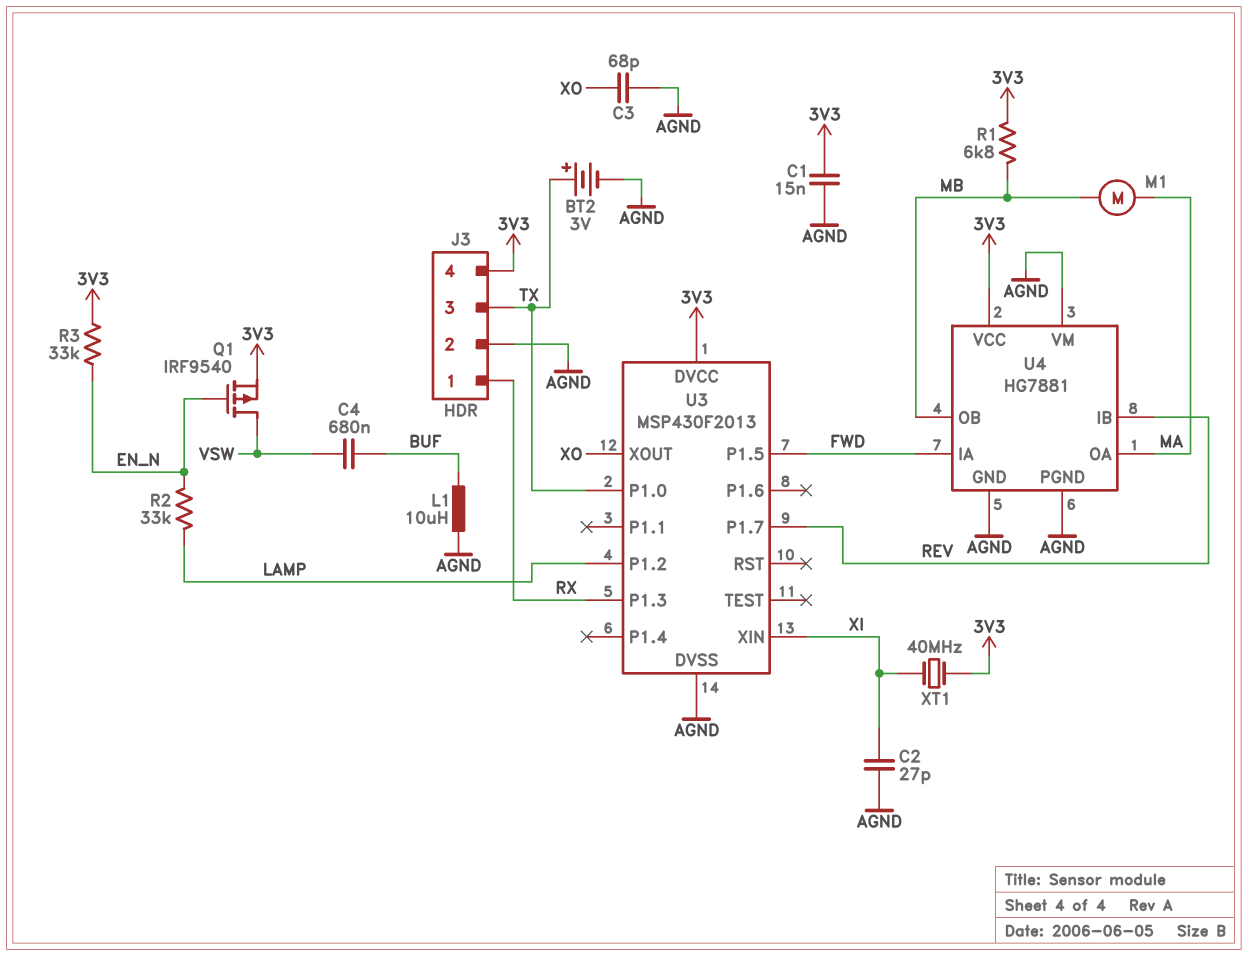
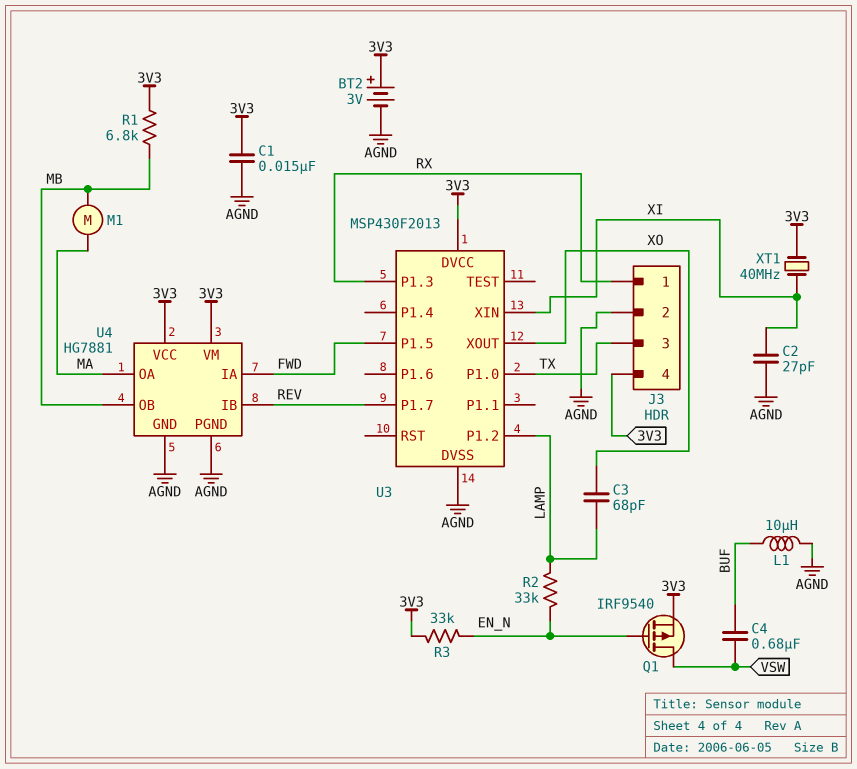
BT2: 3V (plus TX, minus AGND) -> 3V (plus 3V3, minus AGND)
C3: 68pF (AGND, XO) -> 68pF (LAMP, XO)
U4 pin VM: AGND -> 3V3

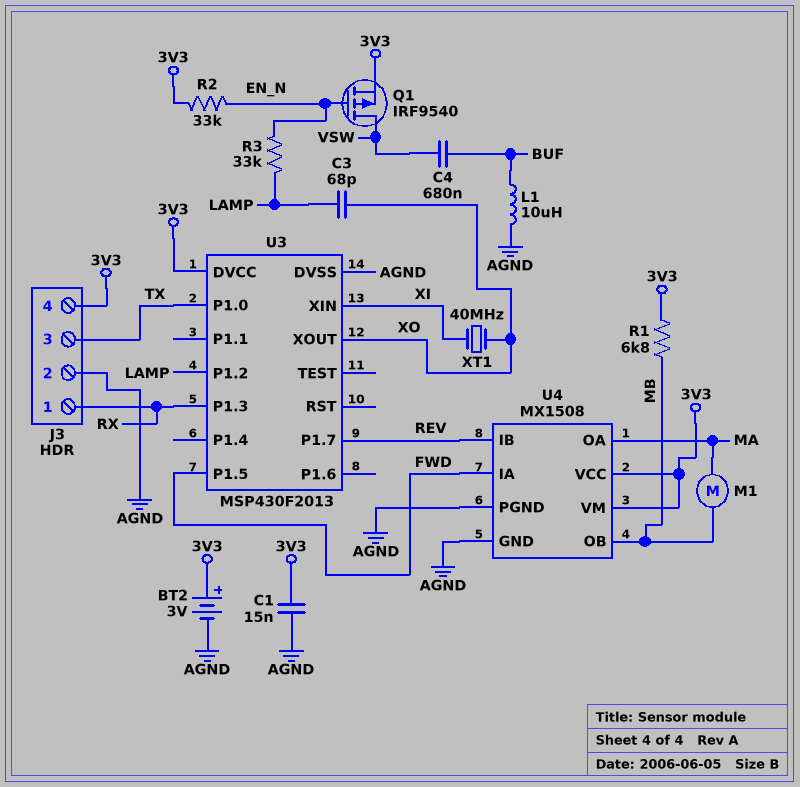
C2: 27pF (AGND, XI) -> none
R2: 33k (EN_N, LAMP) -> 33k (3V3, EN_N)
R3: 33k (3V3, EN_N) -> 33k (EN_N, LAMP)
U4: HG7881 -> MX1508
XT1: 40MHz (3V3, XI) -> 40MHz (XI, XO)

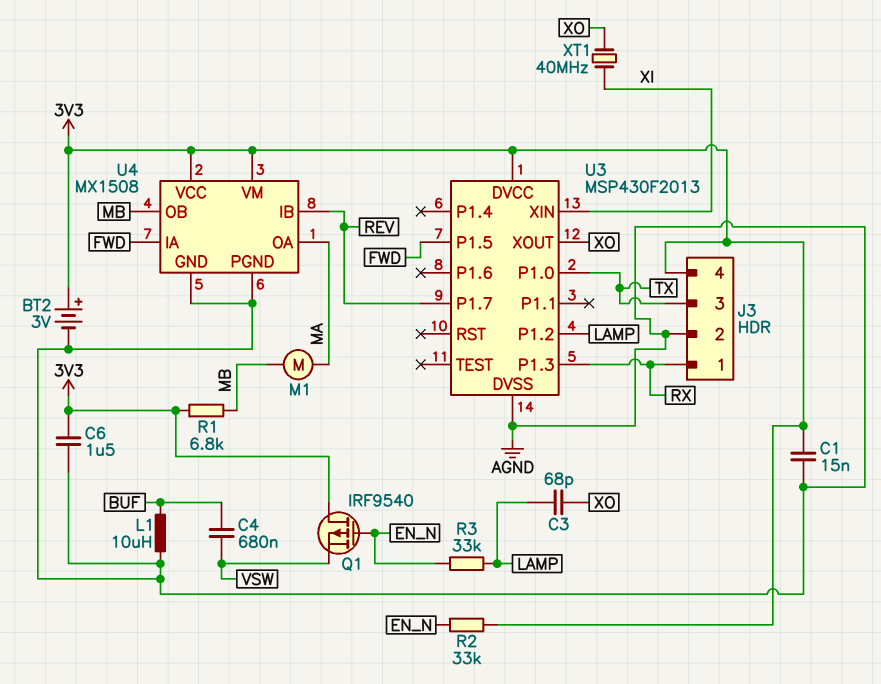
C6: none -> 1.5uF (3V3, AGND)
Q1: PMOS IRF9540 (G EN_N, D VSW, S 3V3) -> PMOS IRF9540 (G EN_N, D 3V3, S VSW)

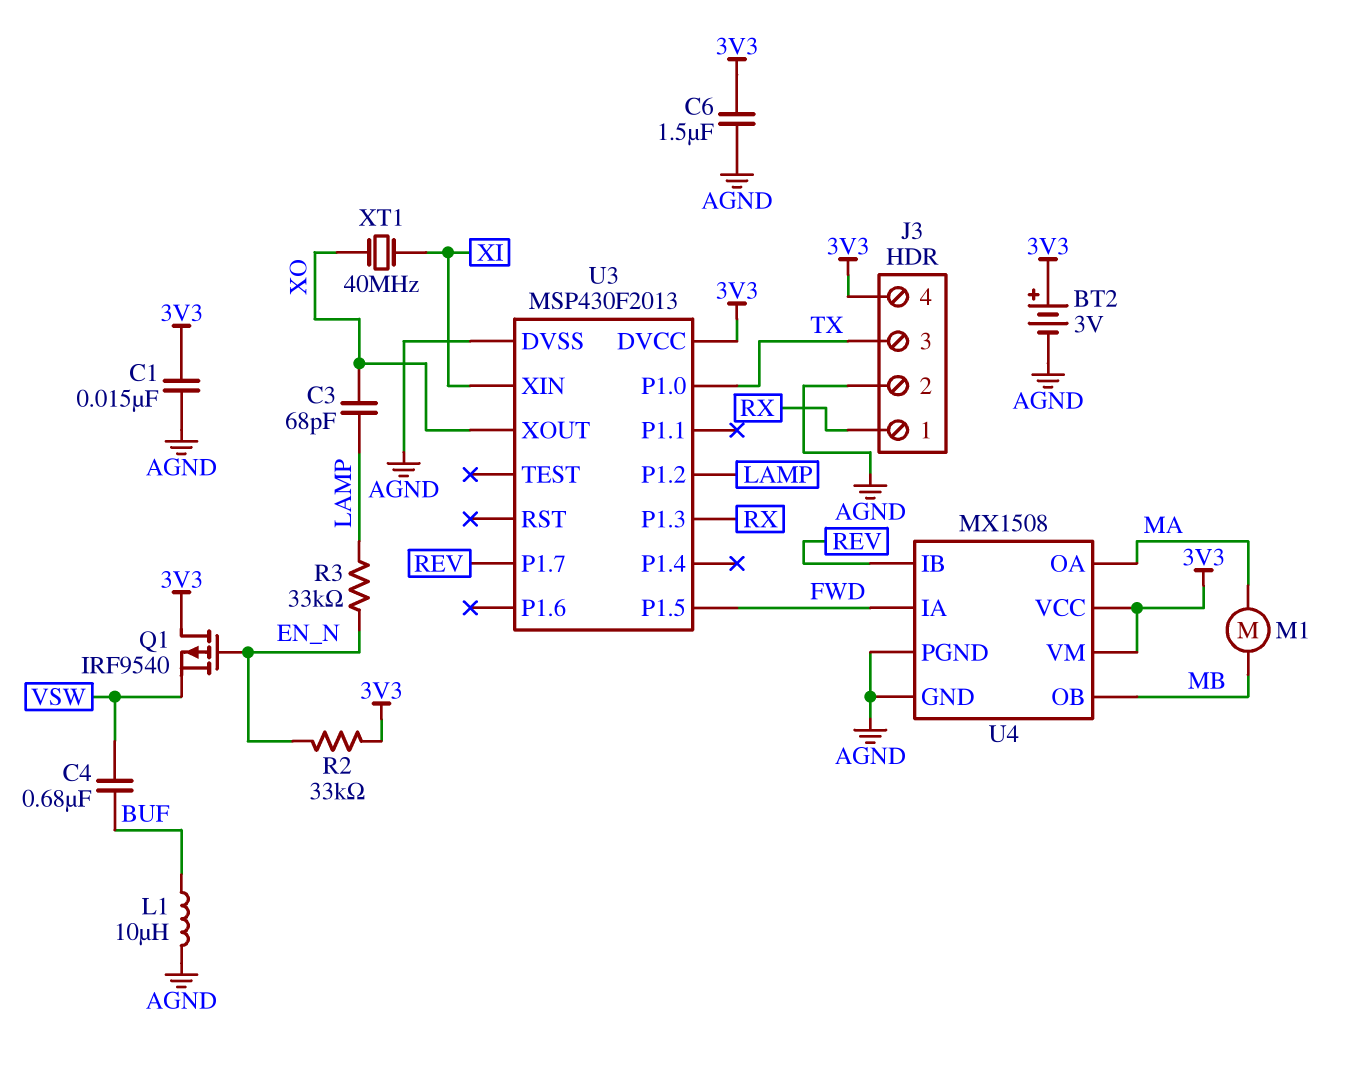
R1: 6.8k (3V3, MB) -> none

